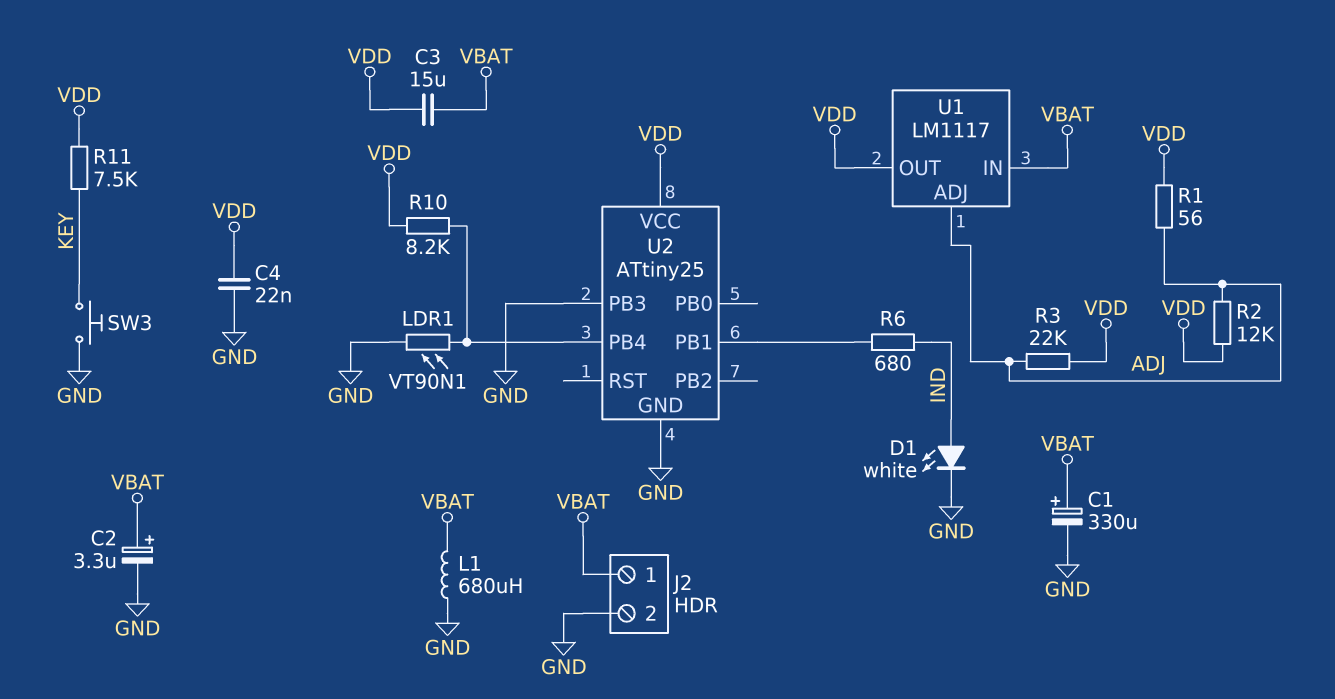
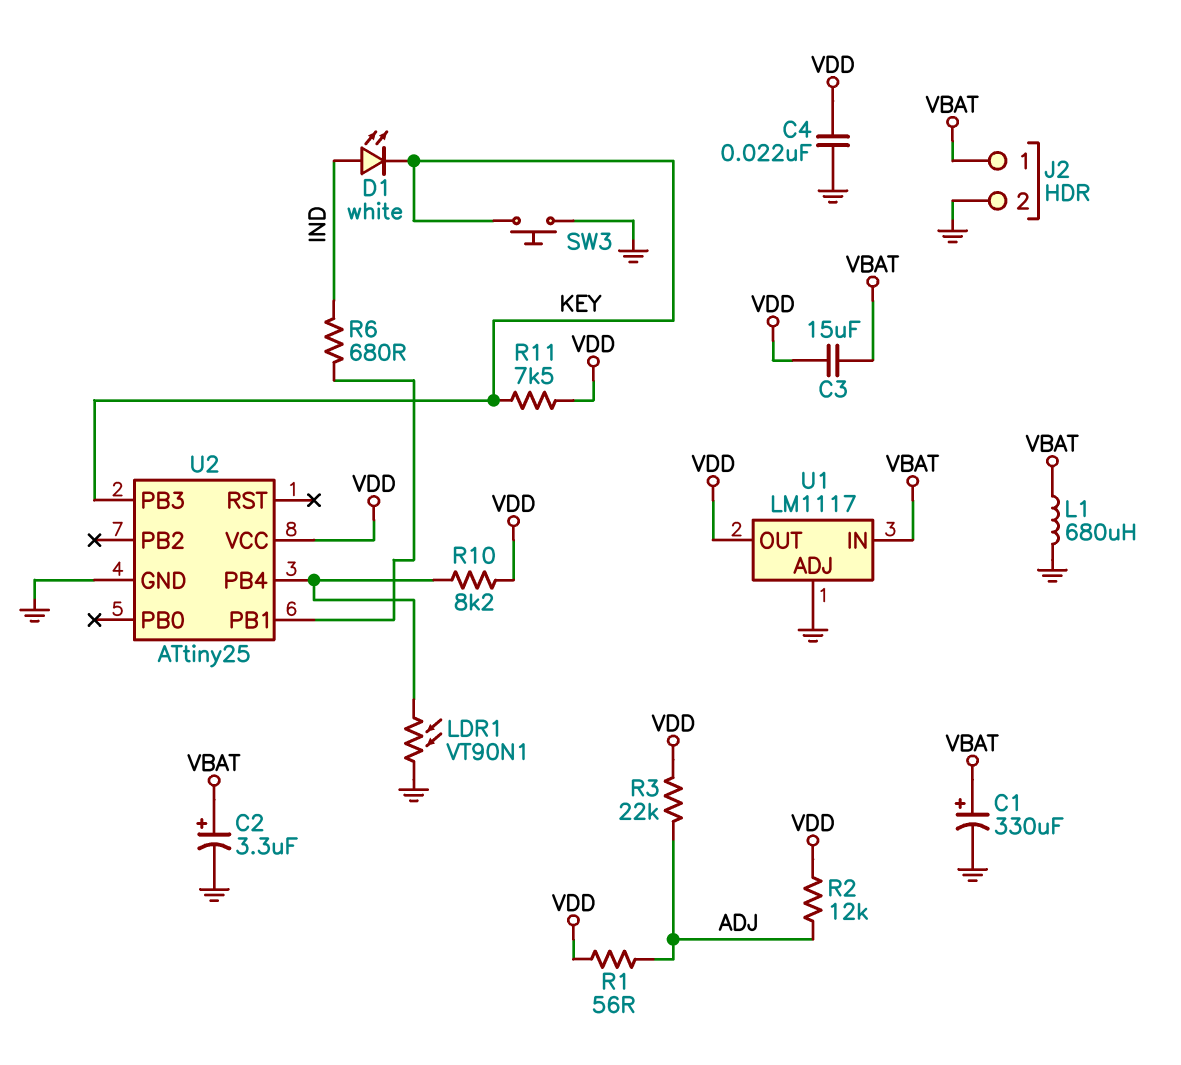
D1: LED white (A IND, K GND) -> LED white (A IND, K KEY)
U1 pin ADJ: ADJ -> GND
U2 pin PB3: GND -> KEY

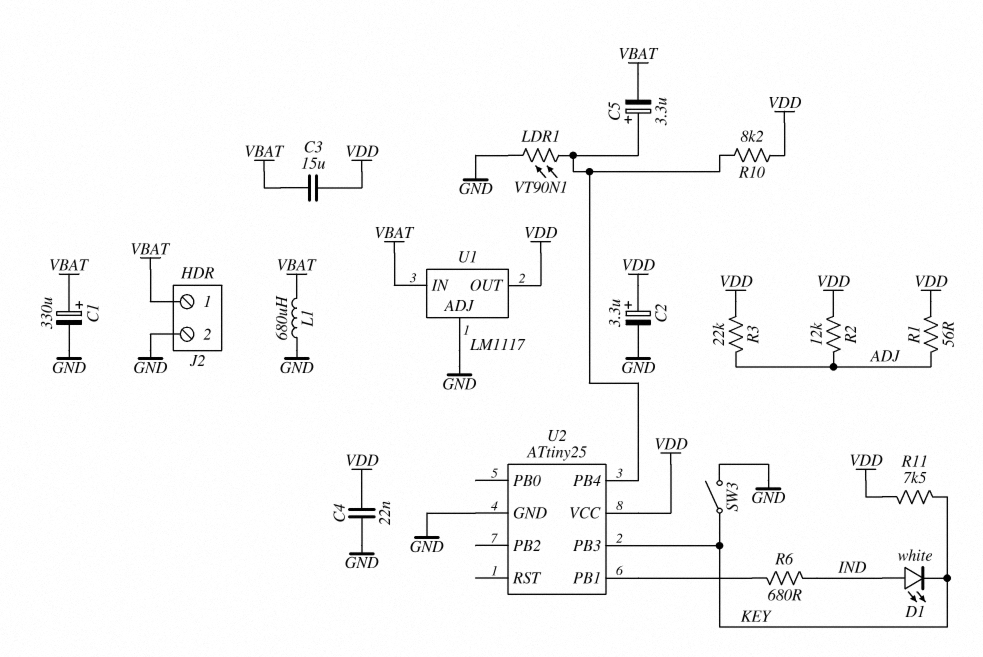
C2: 3.3uF (plus VBAT, minus GND) -> 3.3uF (plus VDD, minus GND)
C5: none -> 3.3uF (plus U2/PB4, minus VBAT)
SW3: button (GND, KEY) -> switch (GND, KEY)

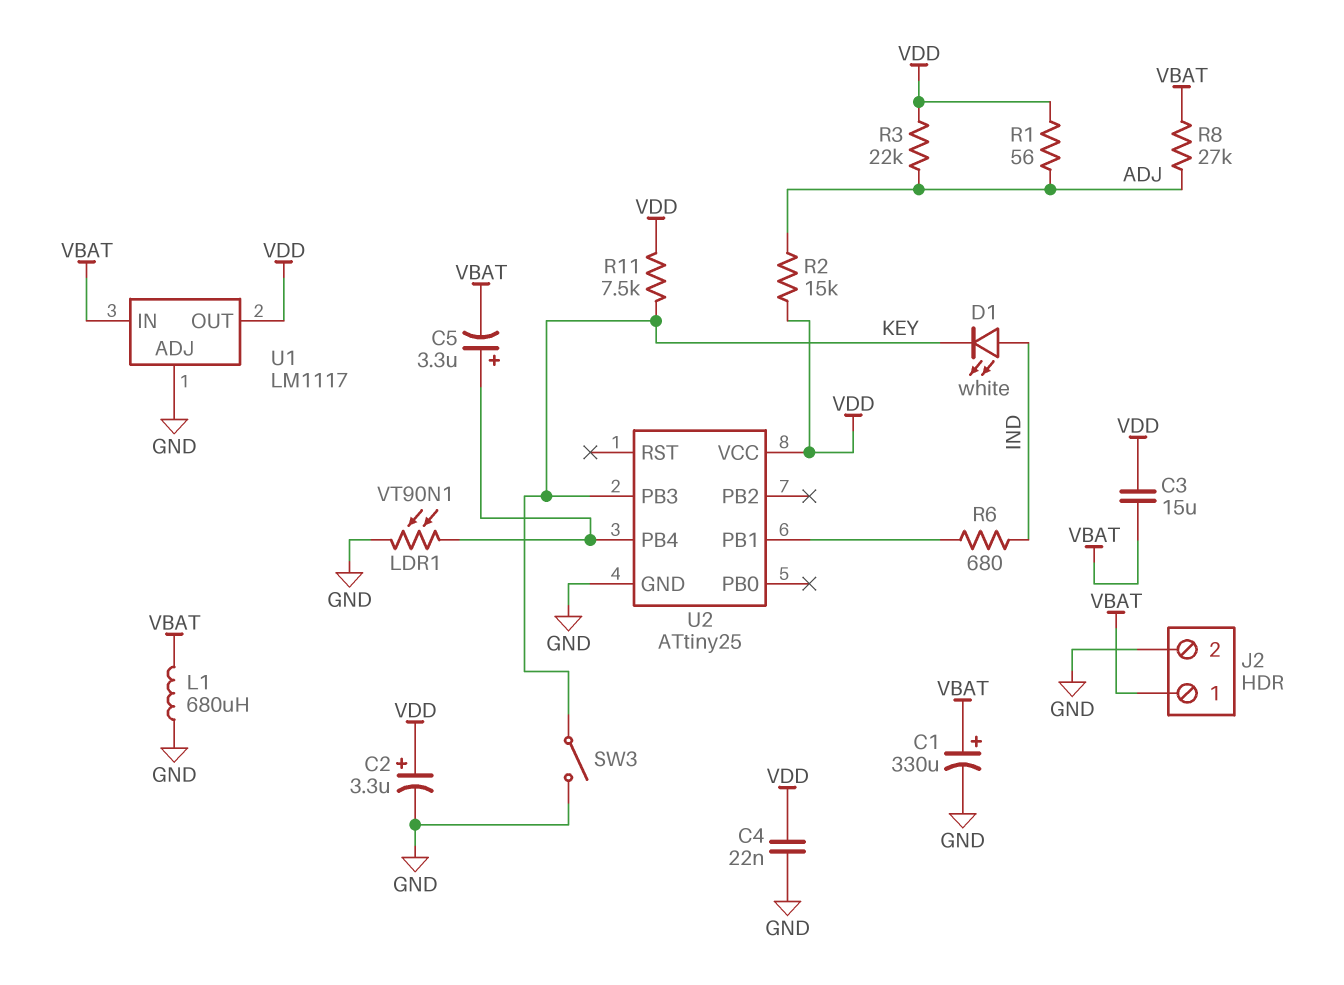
R2: 12k (ADJ, VDD) -> 15k (ADJ, VDD)
R8: none -> 27k (ADJ, VBAT)
R10: 8.2k (U2/PB4, VDD) -> none

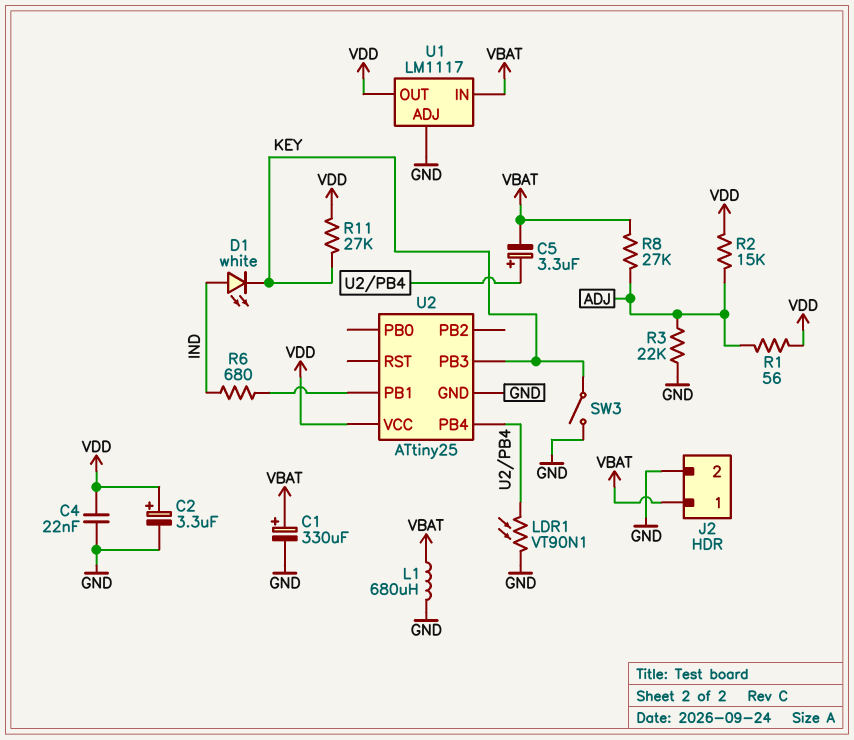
C3: 15uF (VBAT, VDD) -> none
R3: 22k (ADJ, VDD) -> 22k (ADJ, GND)
R11: 7.5k (KEY, VDD) -> 27k (KEY, VDD)

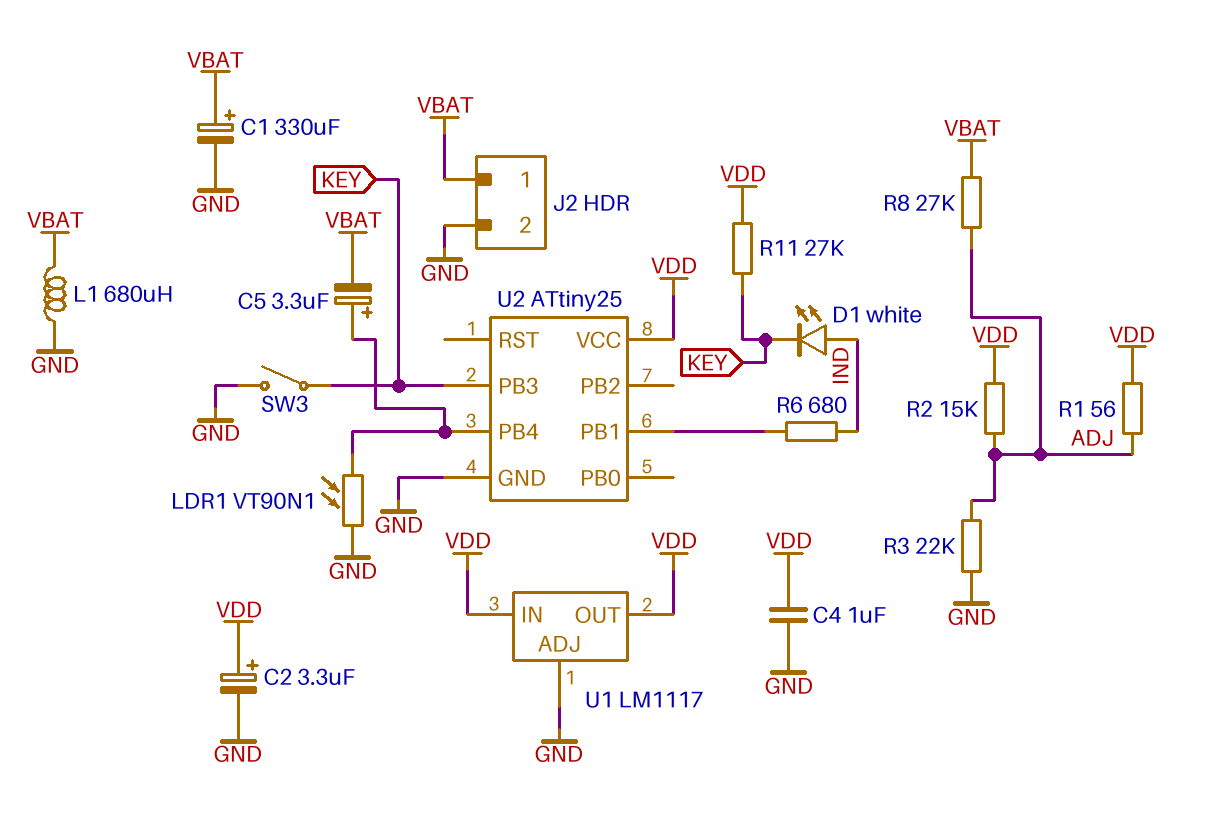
C4: 22nF (GND, VDD) -> 1uF (GND, VDD)
U1 pin IN: VBAT -> VDD

